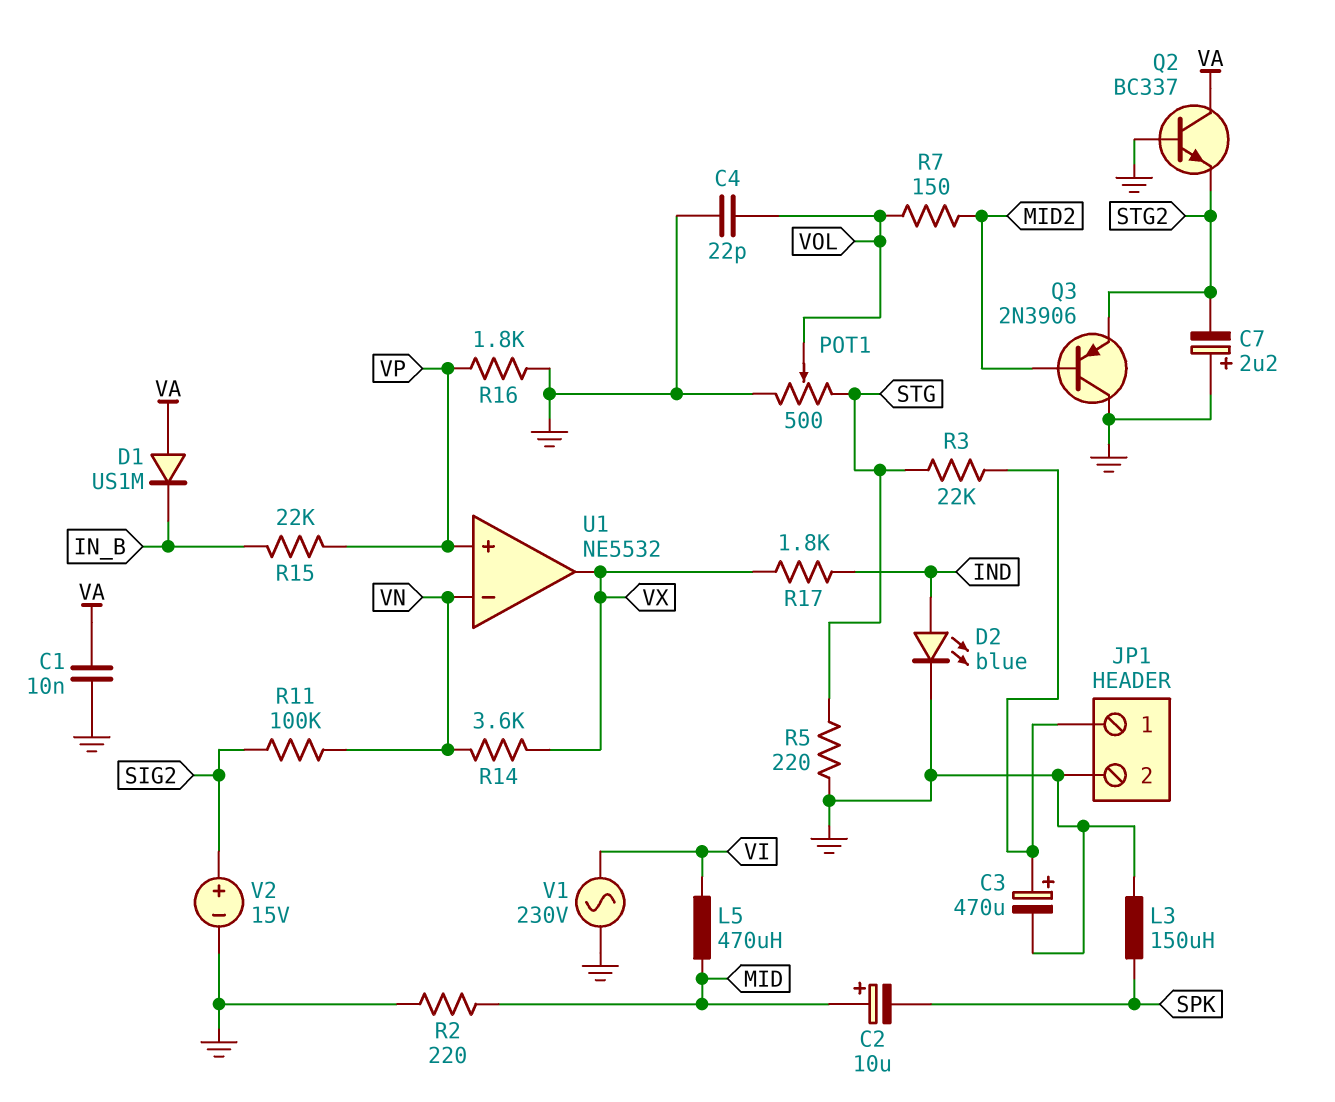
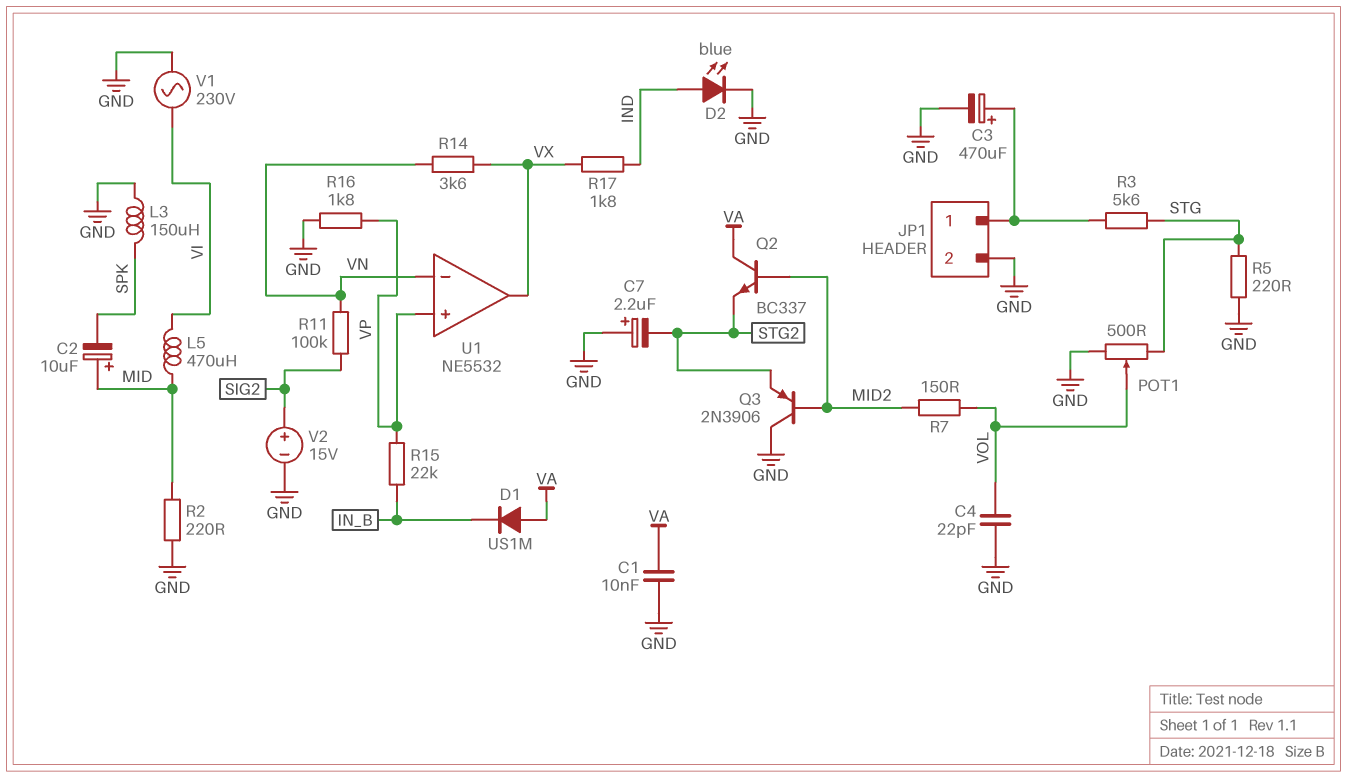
Q2: NPN BC337 (B GND, C VA, E STG2) -> NPN BC337 (B MID2, C VA, E STG2)
R3: 22k (JP1/1, STG) -> 5.6k (JP1/1, STG)

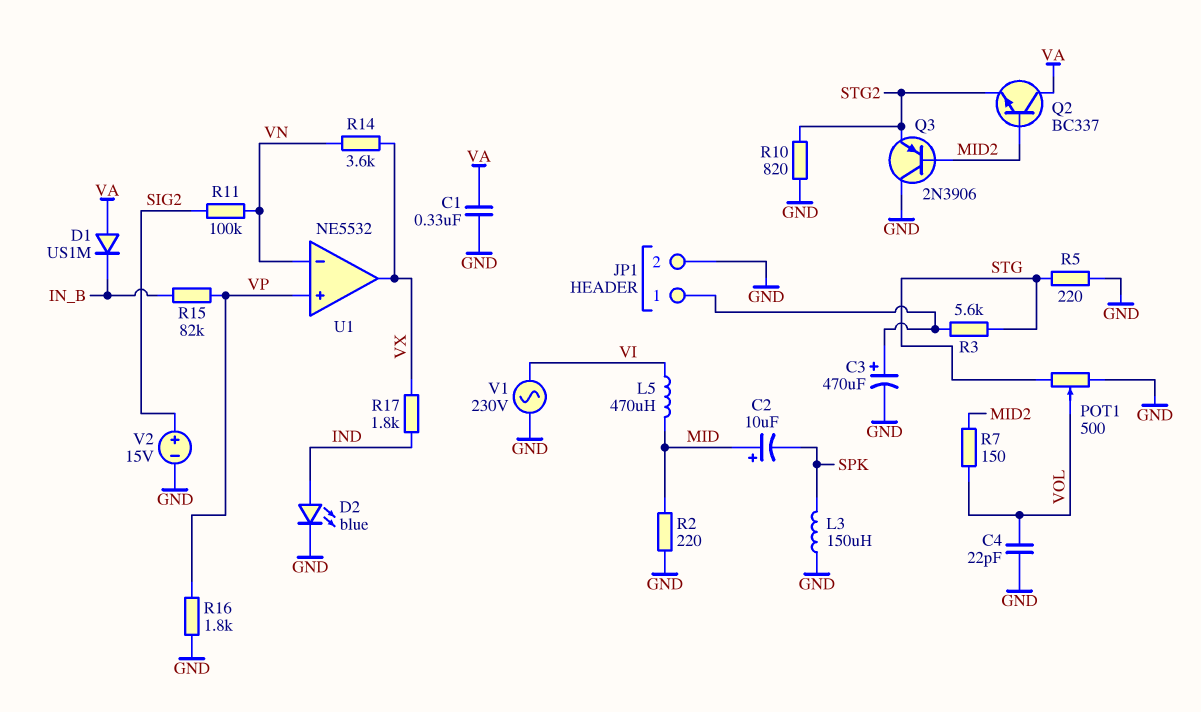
C1: 10nF (GND, VA) -> 330nF (GND, VA)
C7: 2.2uF (plus GND, minus STG2) -> none
R10: none -> 820 (GND, STG2)
R15: 22k (IN_B, VP) -> 82k (IN_B, VP)

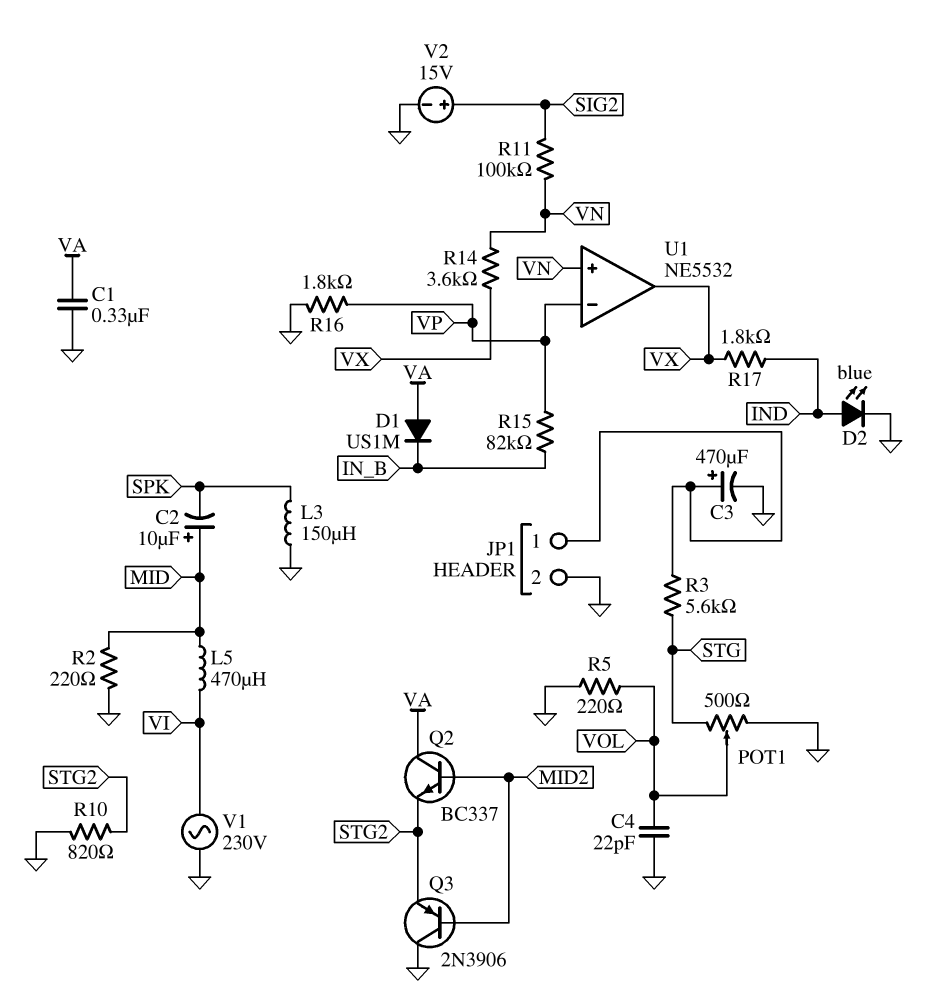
R5: 220 (GND, STG) -> 220 (GND, VOL)
R7: 150 (MID2, VOL) -> none
U1 pin in+: VP -> VN
U1 pin in-: VN -> VP

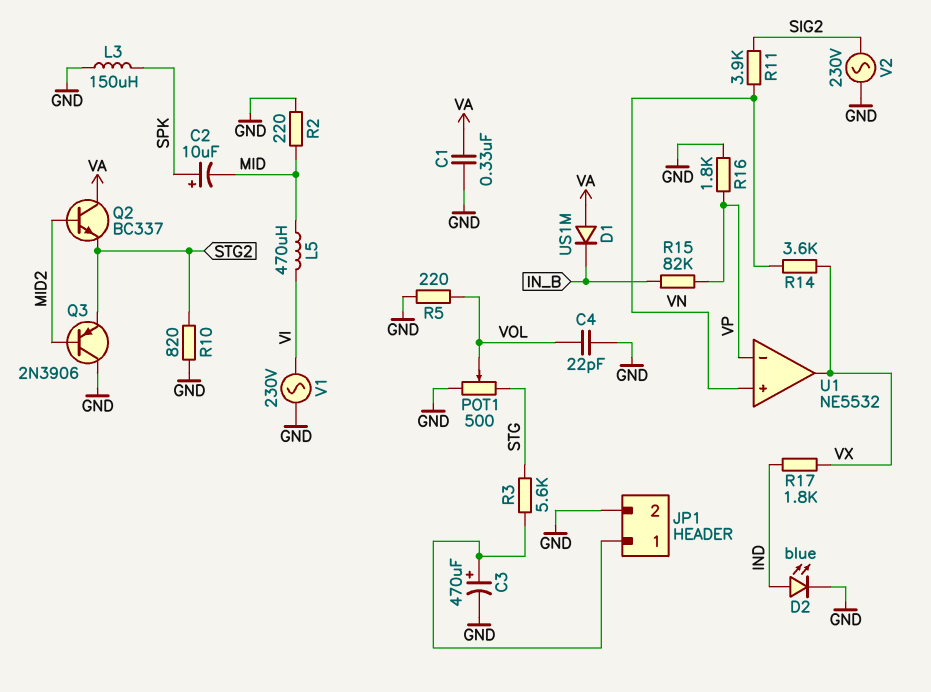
C2: 10uF (plus MID, minus SPK) -> 10uF (plus SPK, minus MID)
R11: 100k (SIG2, VN) -> 3.9k (SIG2, VN)
V2: 15V (plus SIG2, minus GND) -> AC 230V (GND, SIG2)

